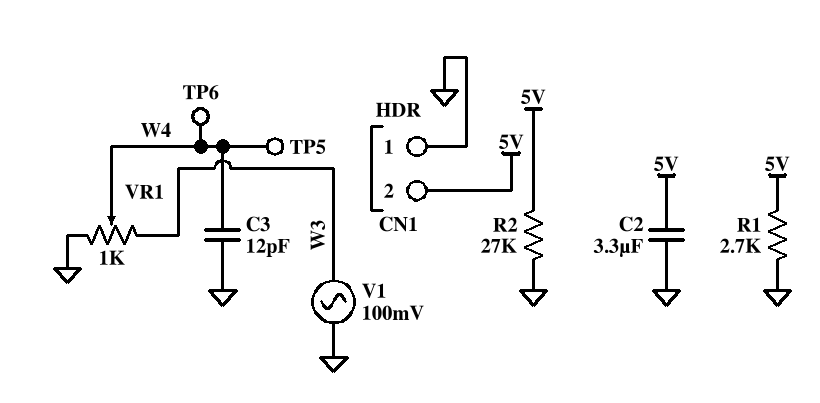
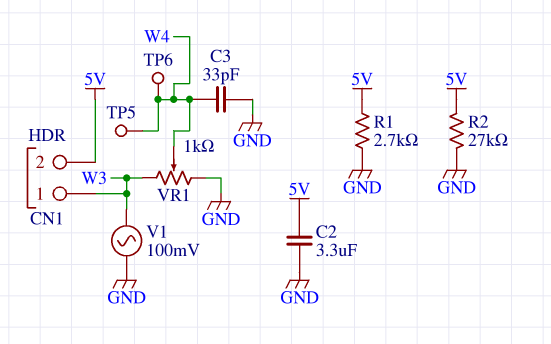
C3: 12pF (GND, W4) -> 33pF (GND, W4)
CN1 pin 1: GND -> W3

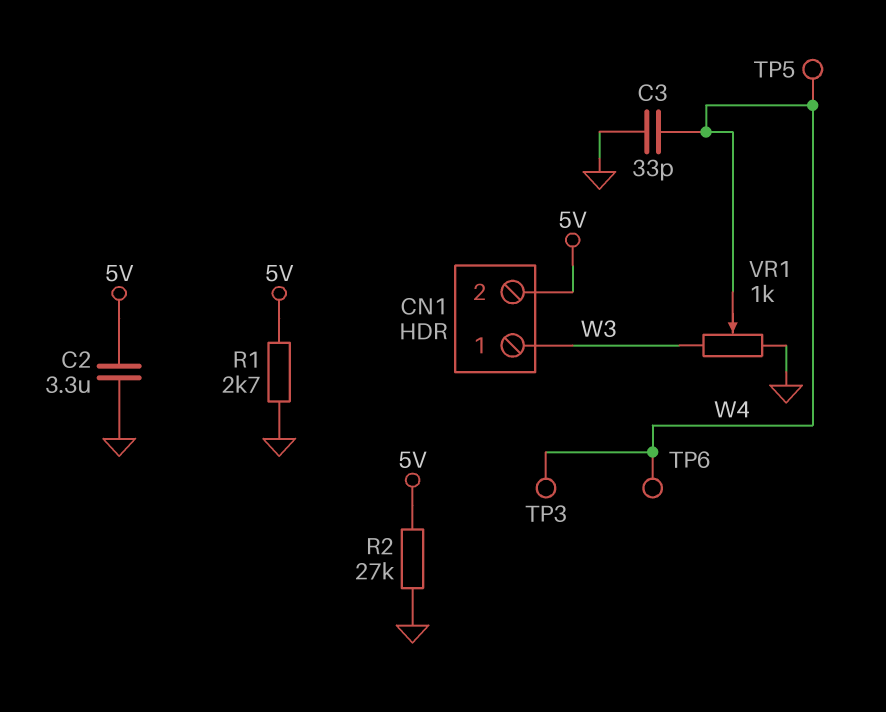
TP3: none -> test point (W4)
V1: AC 100mV (GND, W3) -> none

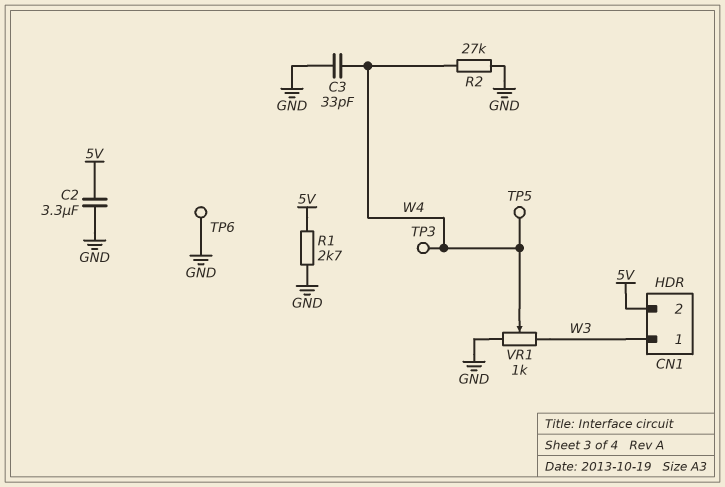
R2: 27k (5V, GND) -> 27k (GND, W4)
TP6: test point (W4) -> test point (GND)

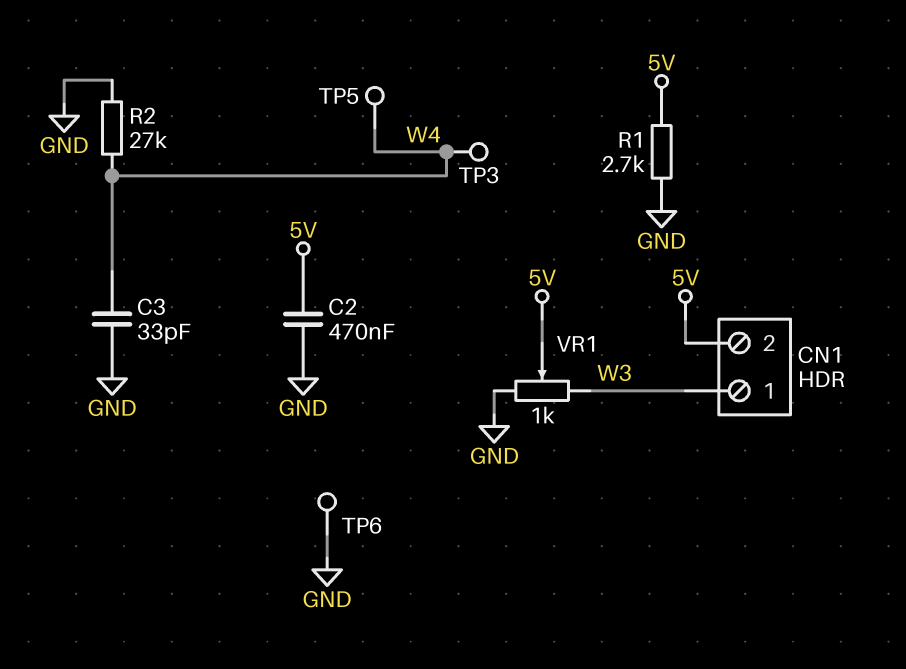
C2: 3.3uF (5V, GND) -> 470nF (5V, GND)
VR1: 1k (GND, W3, wiper W4) -> 1k (GND, W3, wiper 5V)

